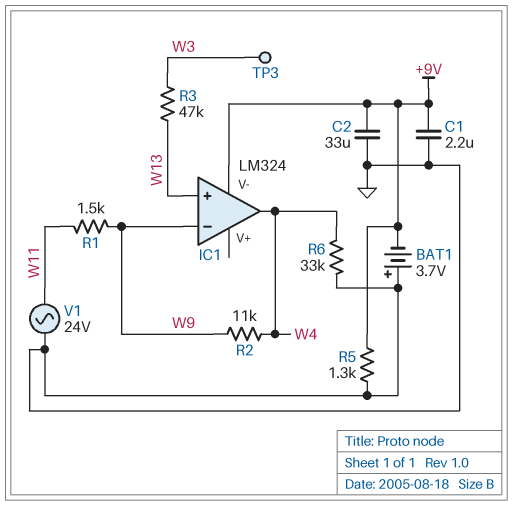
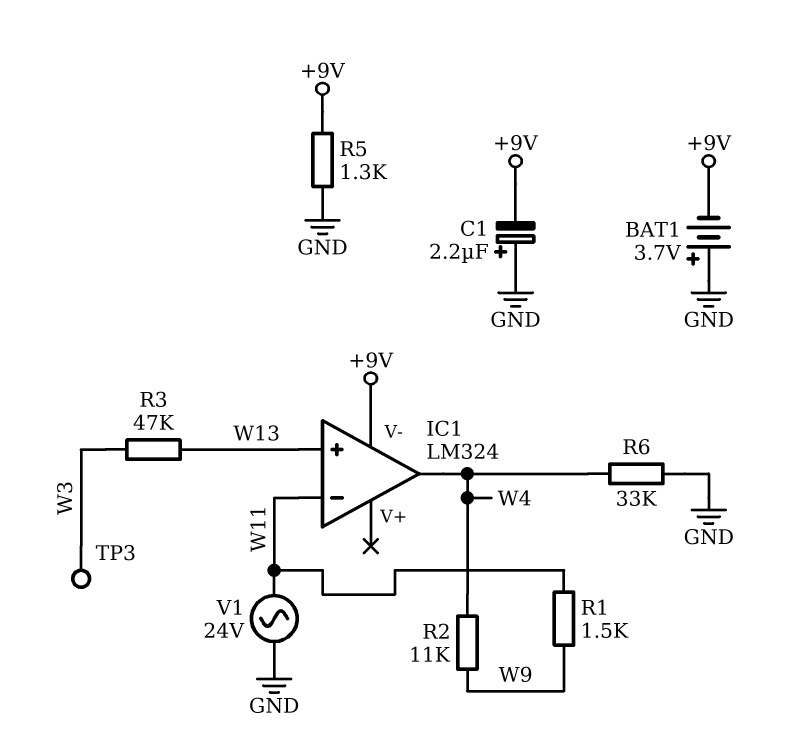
C1: 2.2uF (+9V, GND) -> 2.2uF (plus GND, minus +9V)
C2: 33uF (+9V, GND) -> none
IC1 pin in-: W9 -> W11

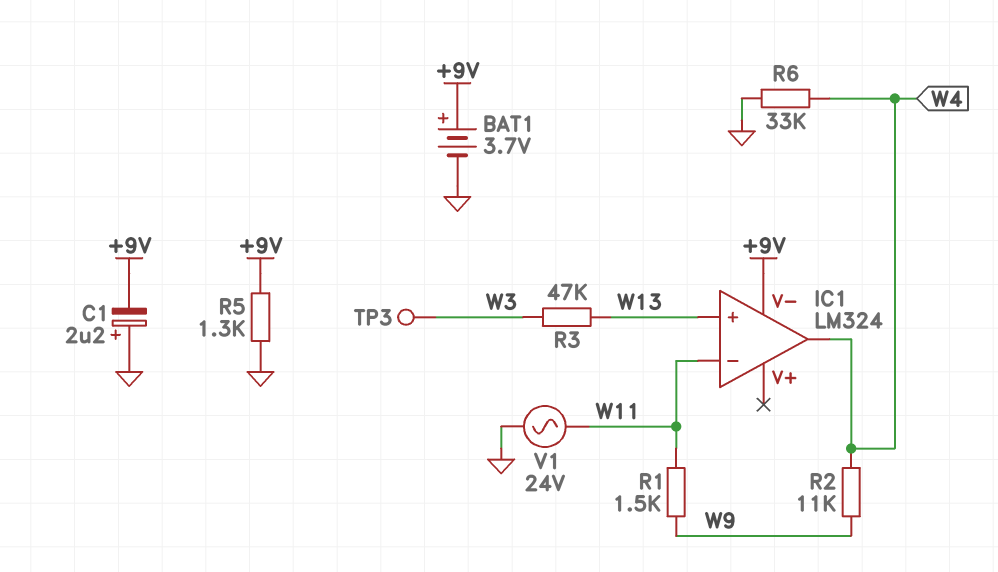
BAT1: 3.7V (plus GND, minus +9V) -> 3.7V (plus +9V, minus GND)

